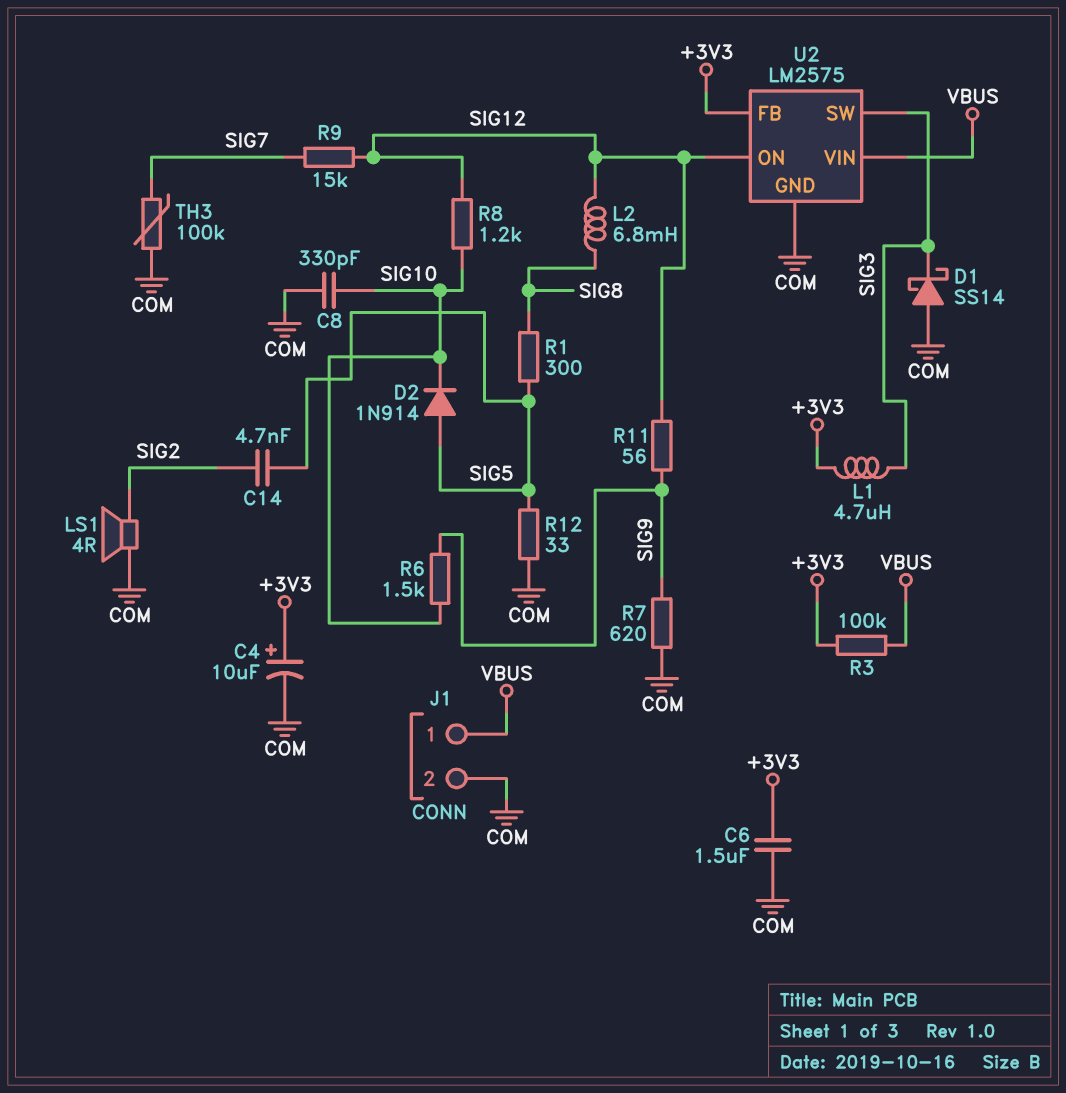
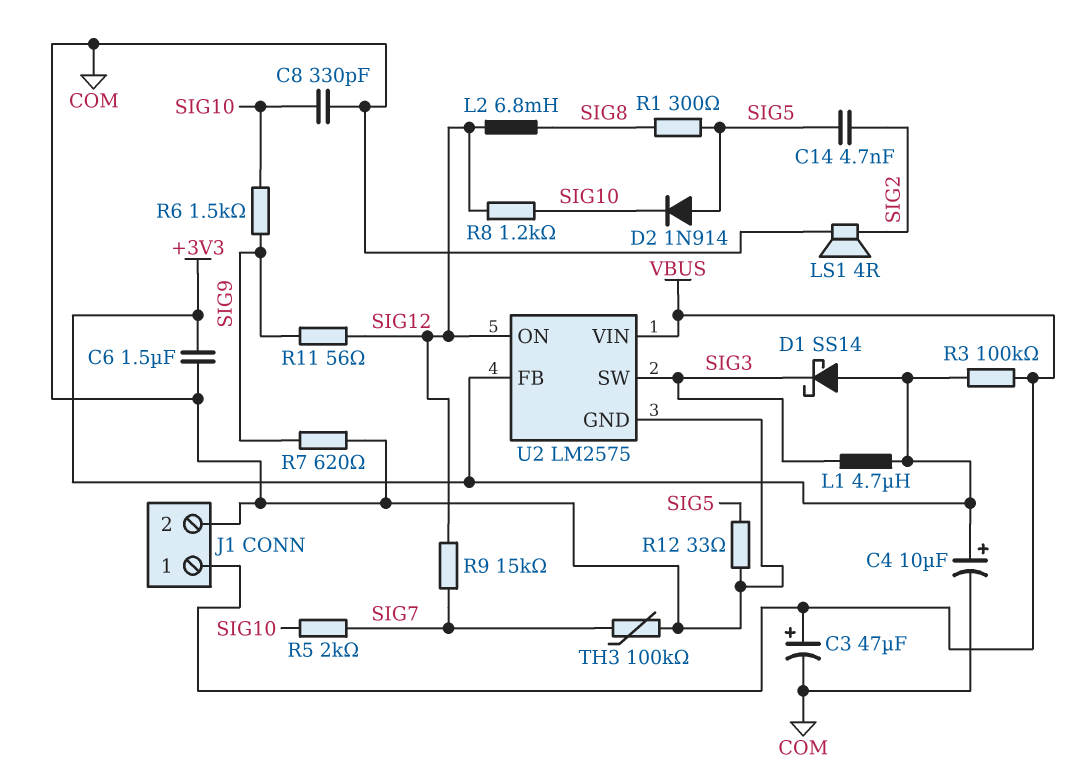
C3: none -> 47uF (plus VBUS, minus COM)
D1: schottky SS14 (A COM, K SIG3) -> schottky SS14 (A +3V3, K SIG3)
R5: none -> 2k (SIG7, SIG10)

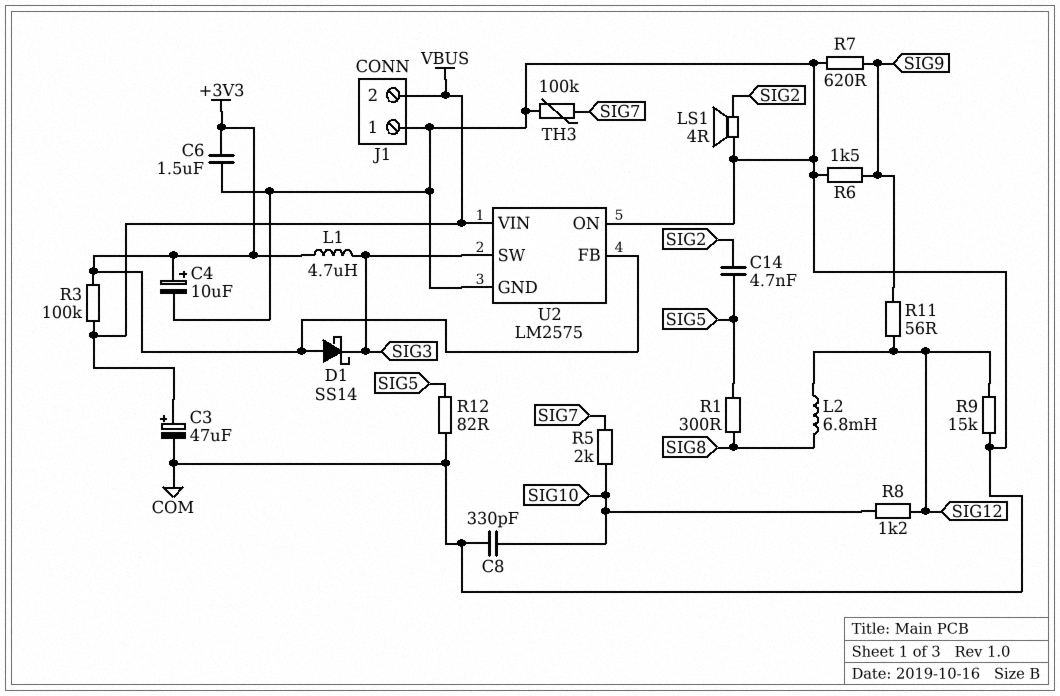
D2: diode 1N914 (A SIG5, K SIG10) -> none
J1 pin 1: VBUS -> COM
J1 pin 2: COM -> VBUS
R6: 1.5k (SIG9, SIG10) -> 1.5k (COM, SIG9)
R9: 15k (SIG7, SIG12) -> 15k (COM, SIG12)
R12: 33 (COM, SIG5) -> 82 (COM, SIG5)
U2 pin ON: SIG12 -> COM

